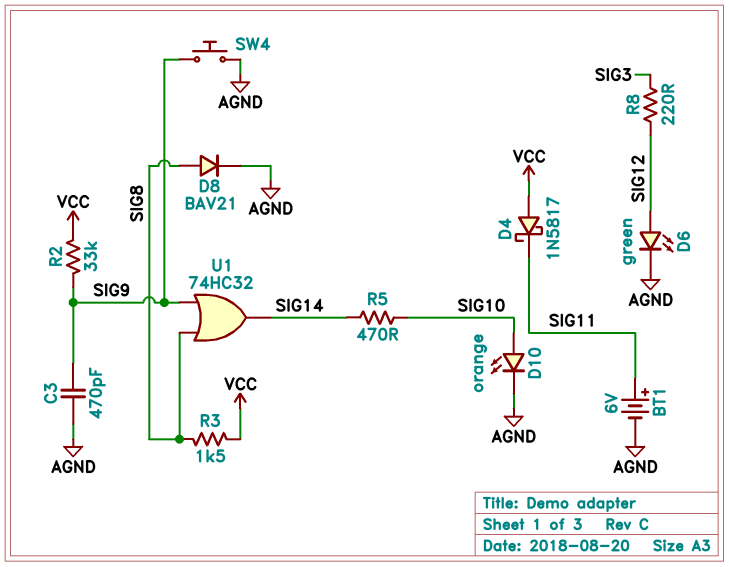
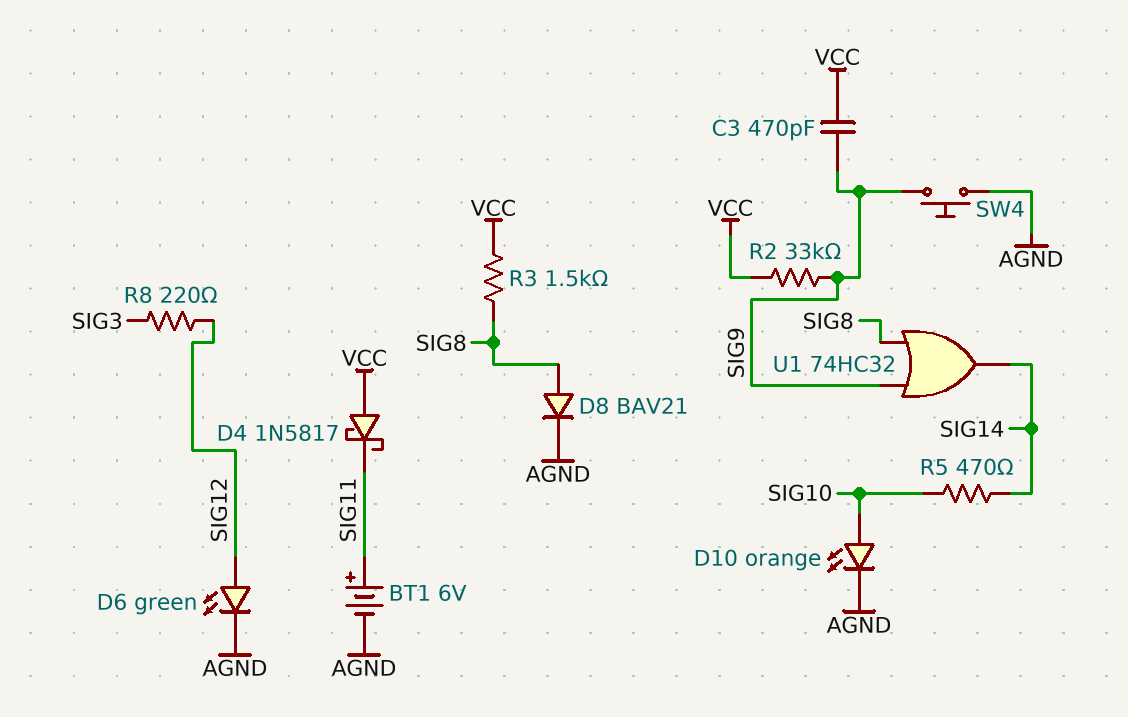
C3: 470pF (AGND, SIG9) -> 470pF (SIG9, VCC)

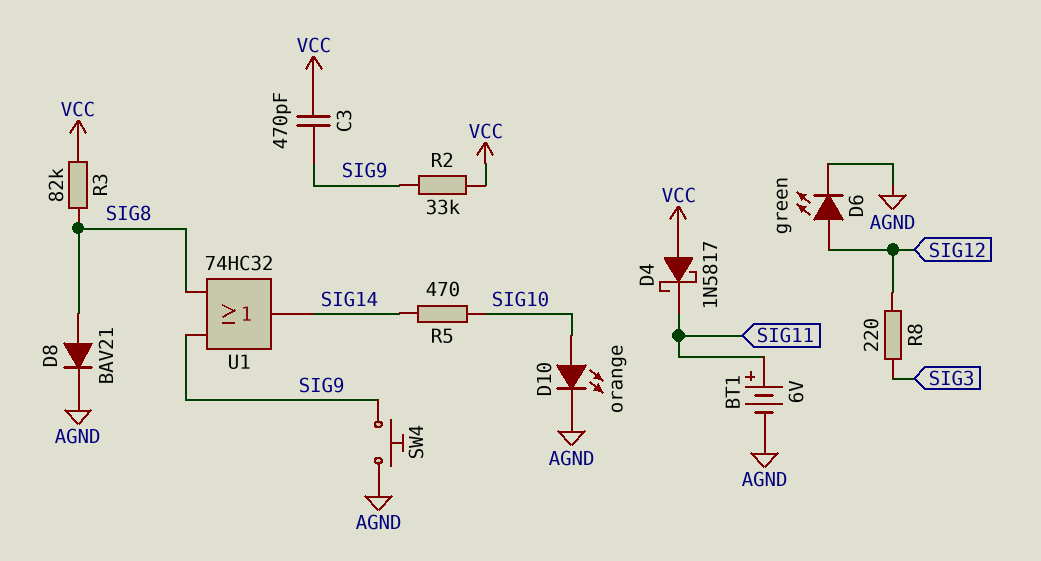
R3: 1.5k (SIG8, VCC) -> 82k (SIG8, VCC)

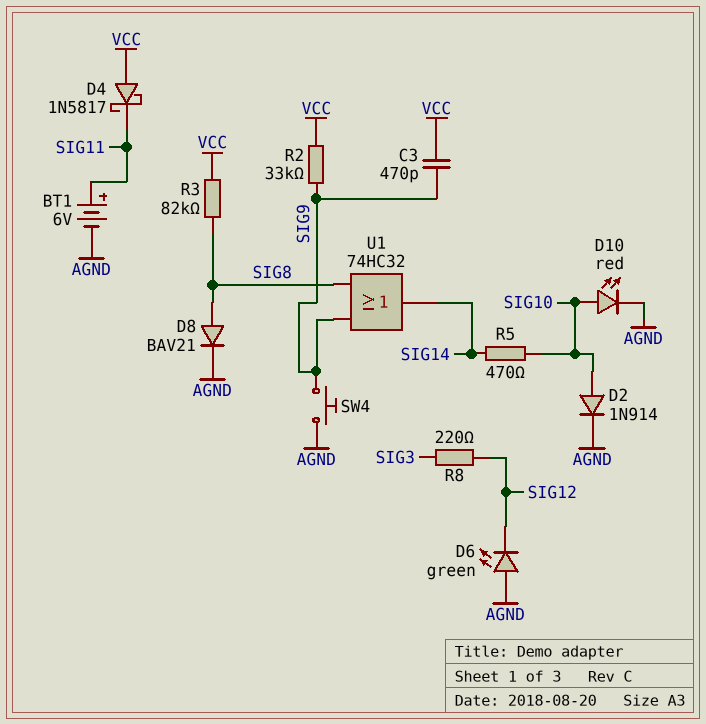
D2: none -> diode 1N914 (A SIG10, K AGND)
D6: LED green (A SIG12, K AGND) -> LED green (A AGND, K SIG12)
D10: LED orange (A SIG10, K AGND) -> LED red (A SIG10, K AGND)

